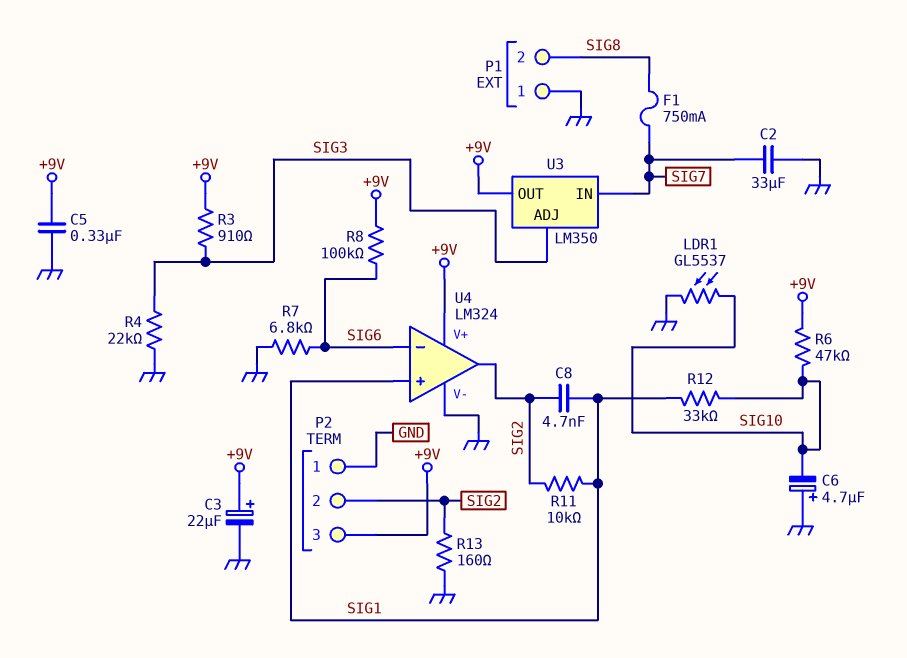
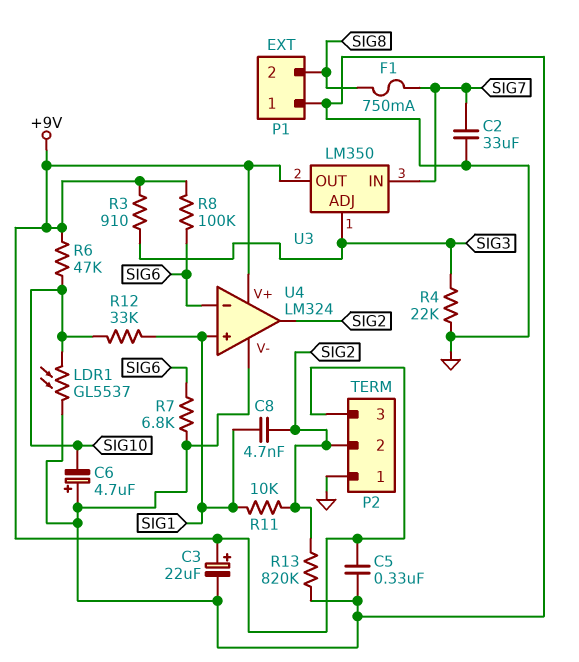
R13: 160 (GND, SIG2) -> 820k (GND, SIG2)

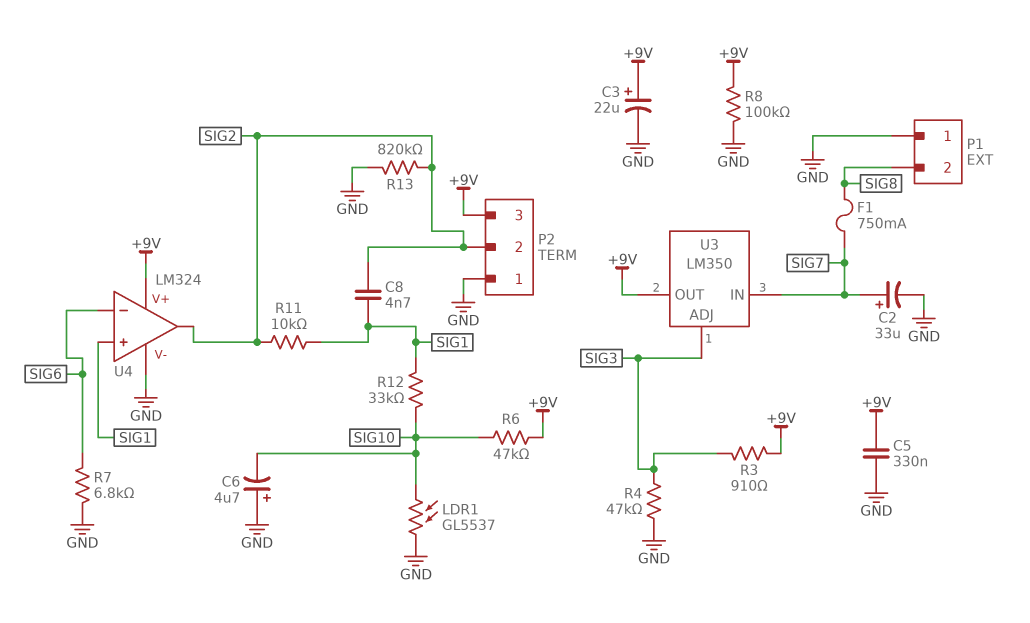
C2: 33uF (GND, SIG7) -> 33uF (plus SIG7, minus GND)
R4: 22k (GND, SIG3) -> 47k (GND, SIG3)
R8: 100k (+9V, SIG6) -> 100k (+9V, GND)

